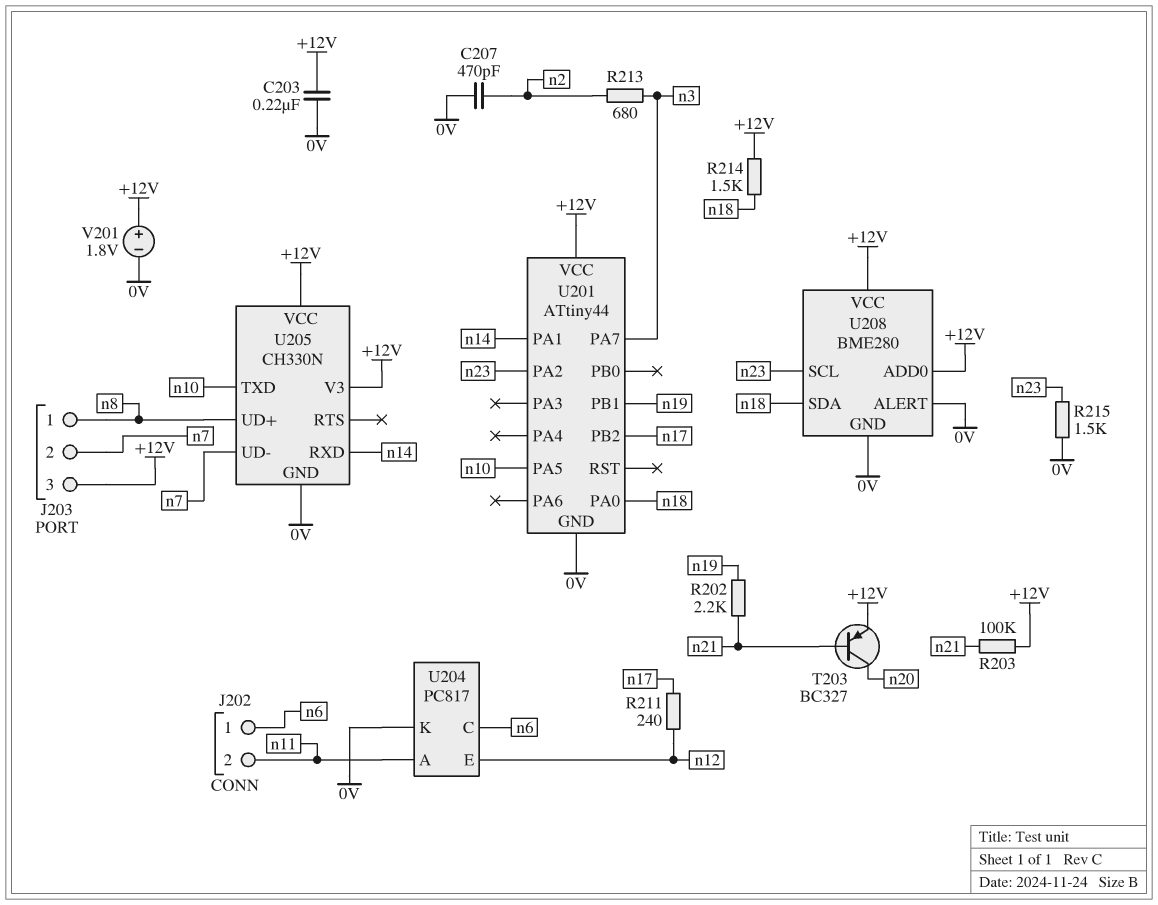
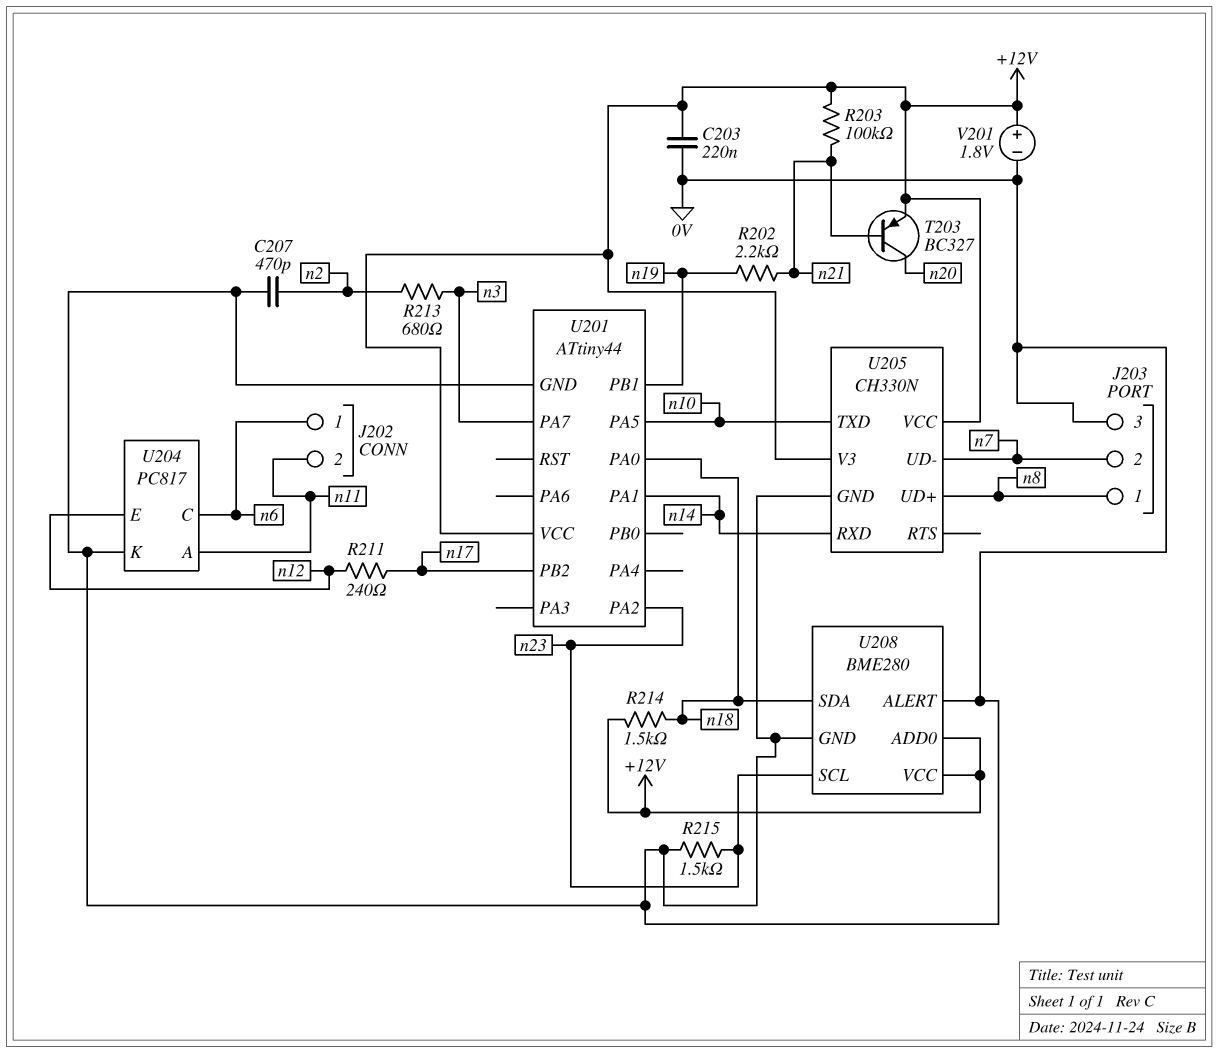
J203 pin 3: +12V -> 0V

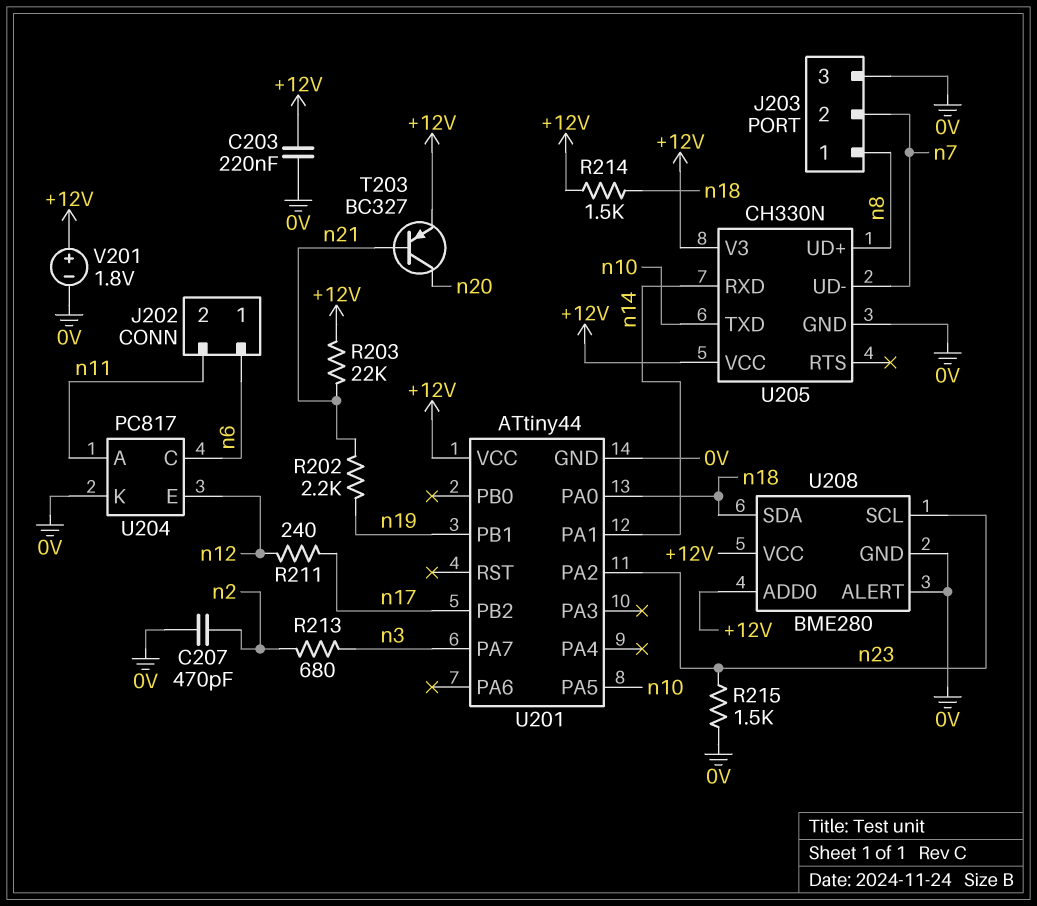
R203: 100k (+12V, n21) -> 22k (+12V, n21)

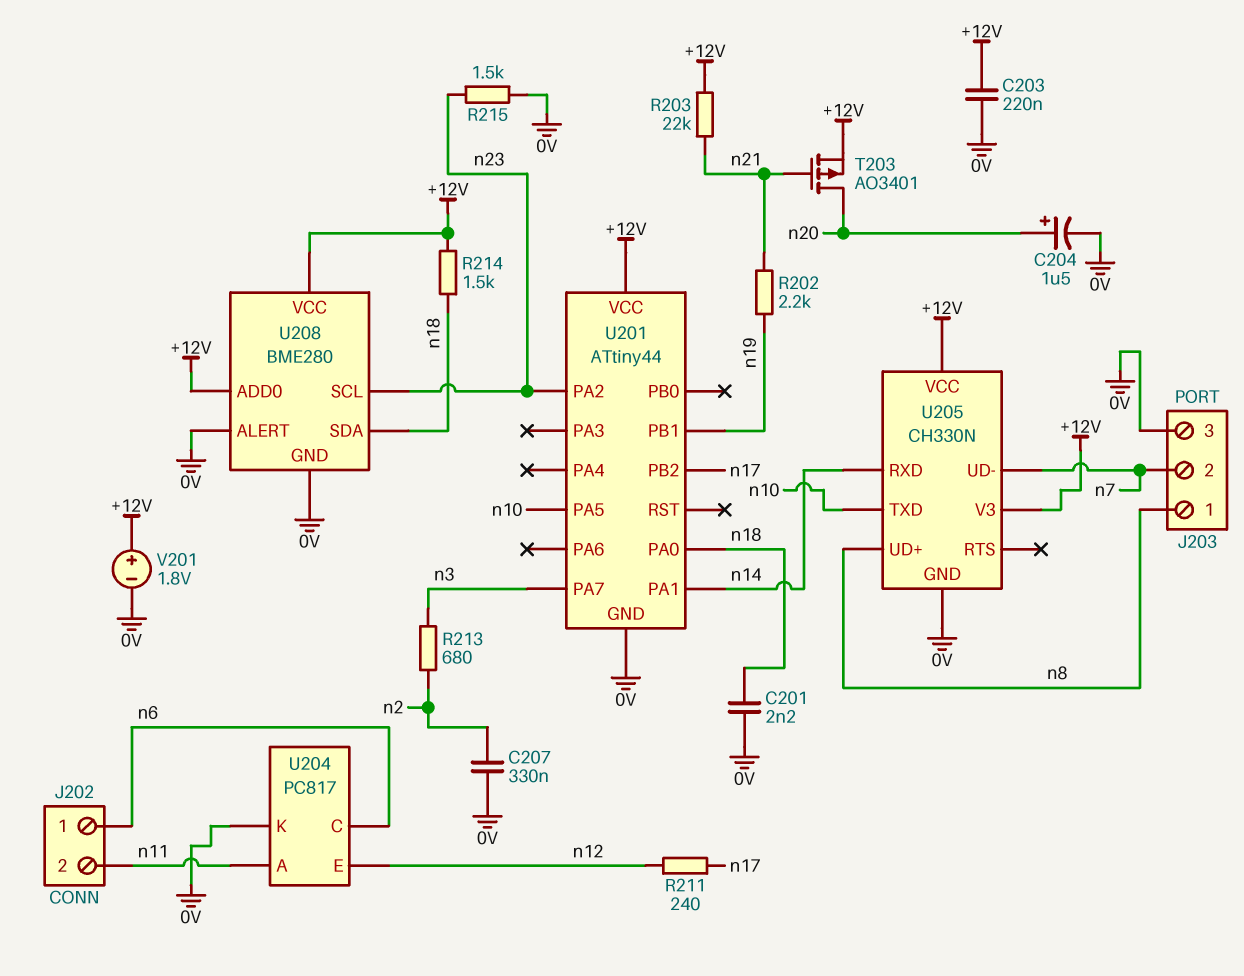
C201: none -> 2.2nF (0V, n18)
C204: none -> 1.5uF (plus n20, minus 0V)
C207: 470pF (0V, n2) -> 330nF (0V, n2)
T203: PNP BC327 (B n21, C n20, E +12V) -> PMOS AO3401 (G n21, D n20, S +12V)

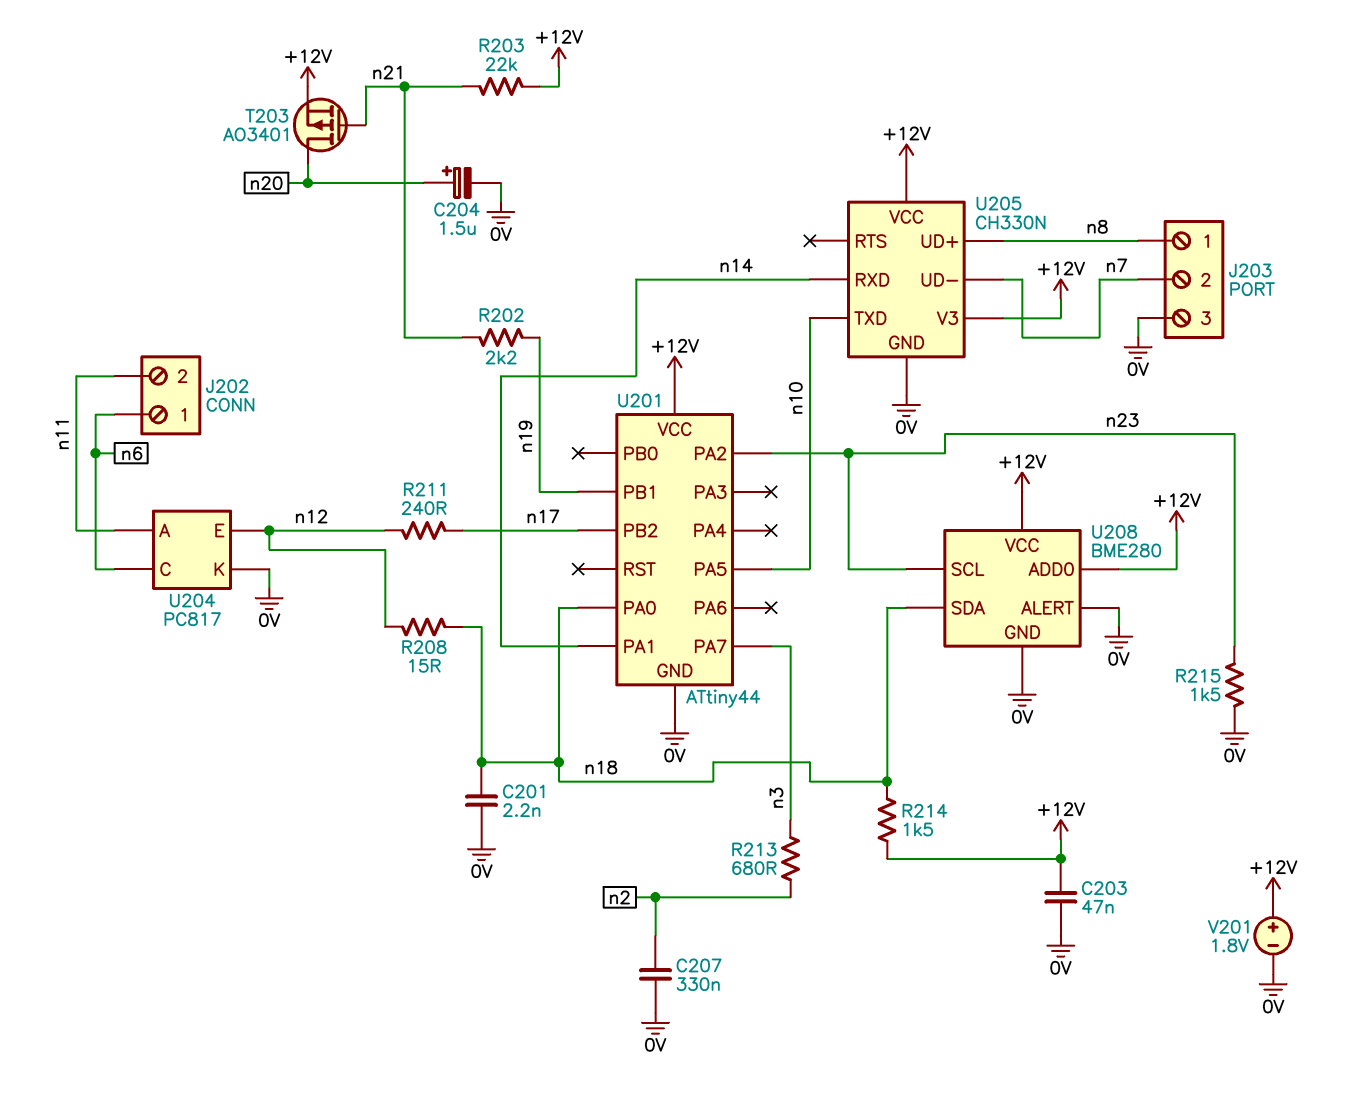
C203: 220nF (+12V, 0V) -> 47nF (+12V, 0V)
R208: none -> 15 (n12, n18)

